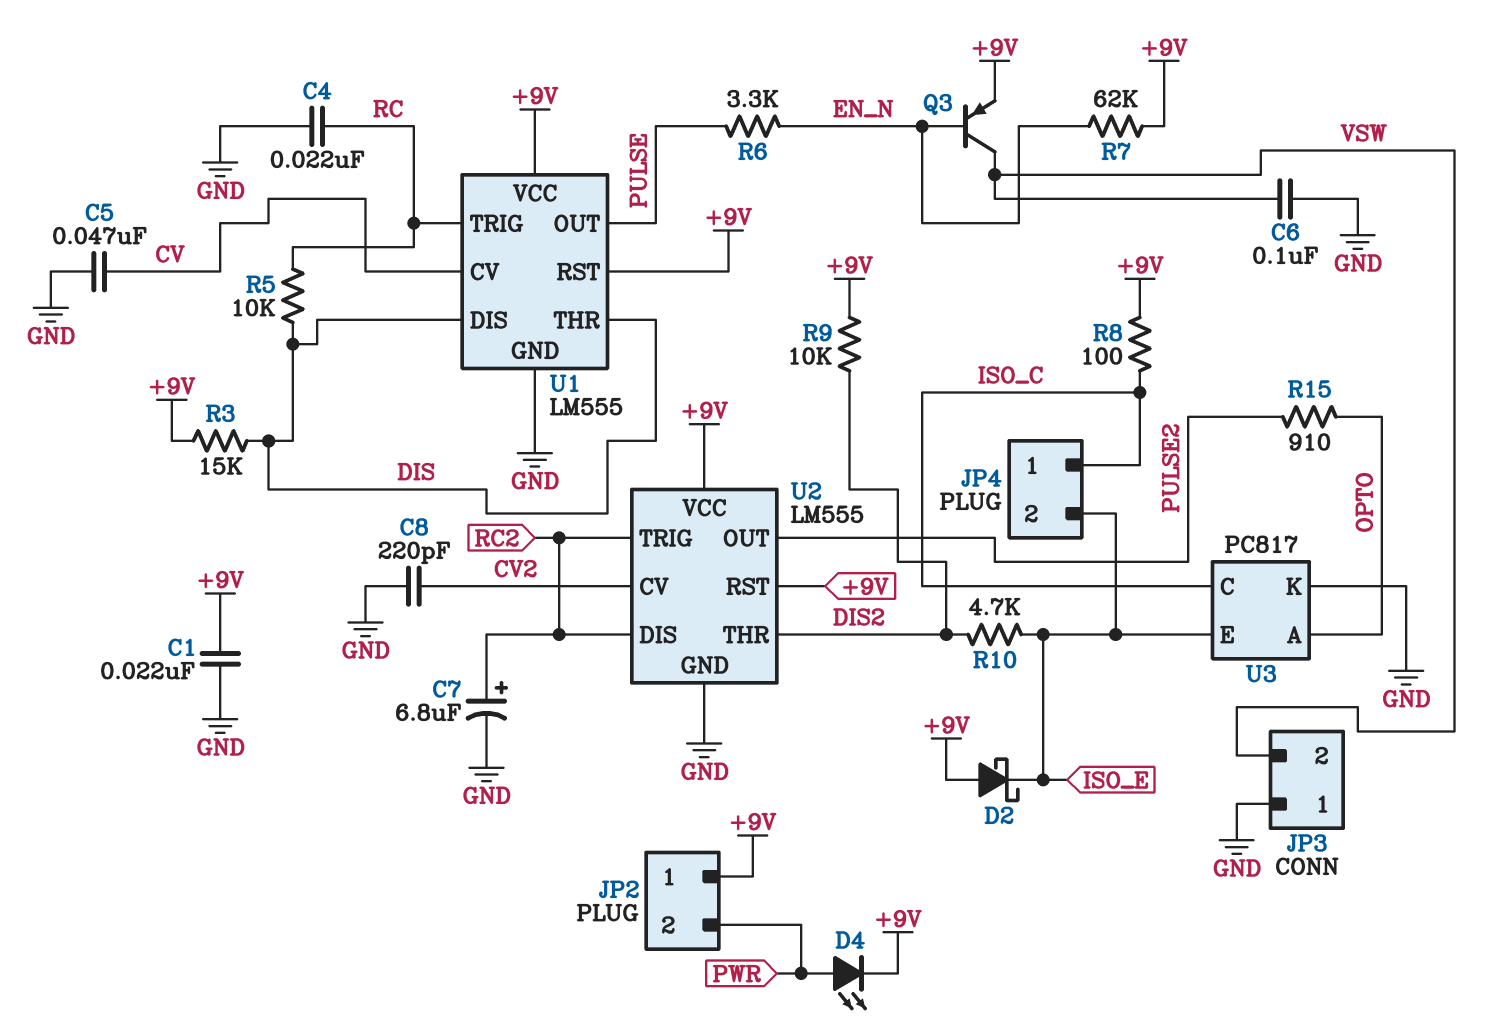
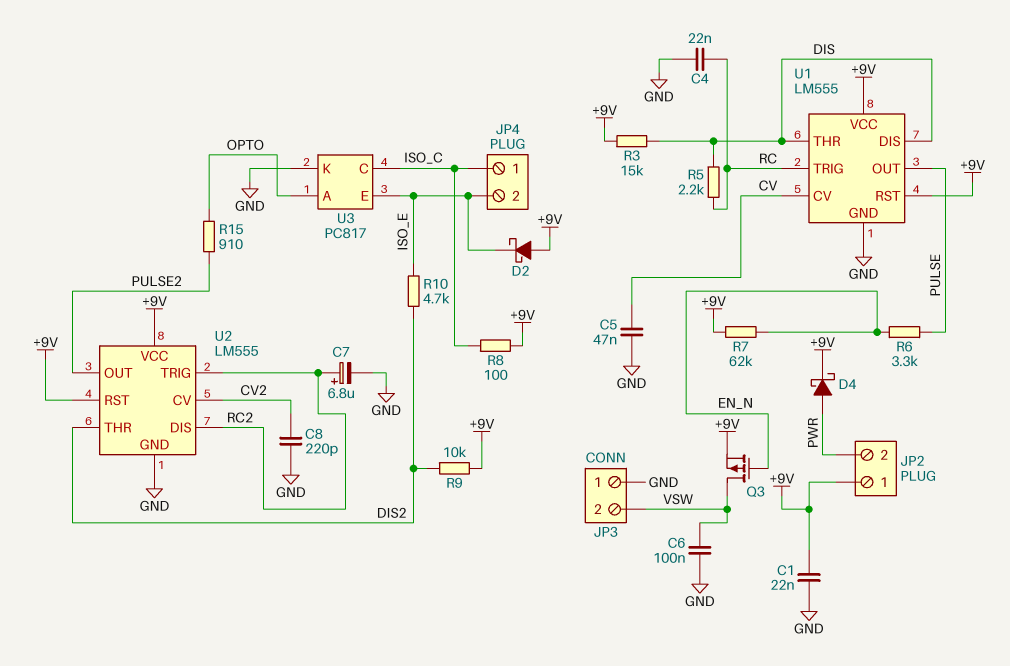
D4: LED (A PWR, K +9V) -> schottky (A PWR, K +9V)
Q3: PNP (B EN_N, C VSW, E +9V) -> PMOS (G EN_N, D VSW, S +9V)
R5: 10k (DIS, RC) -> 2.2k (DIS, RC)

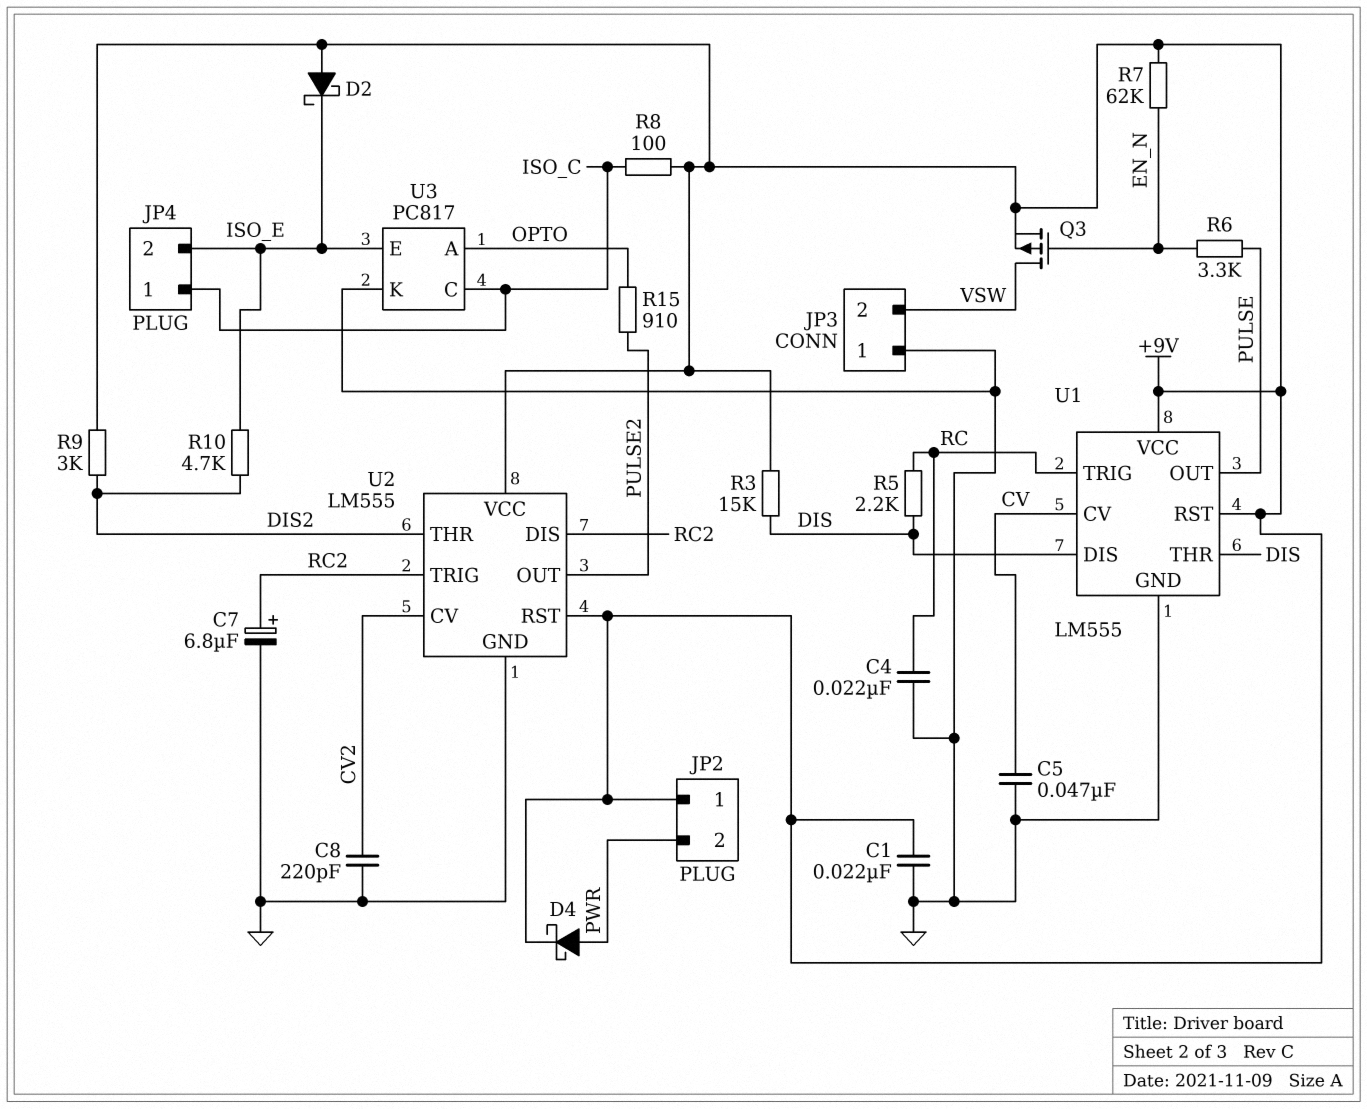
C6: 100nF (GND, VSW) -> none
R9: 10k (+9V, DIS2) -> 3k (+9V, DIS2)

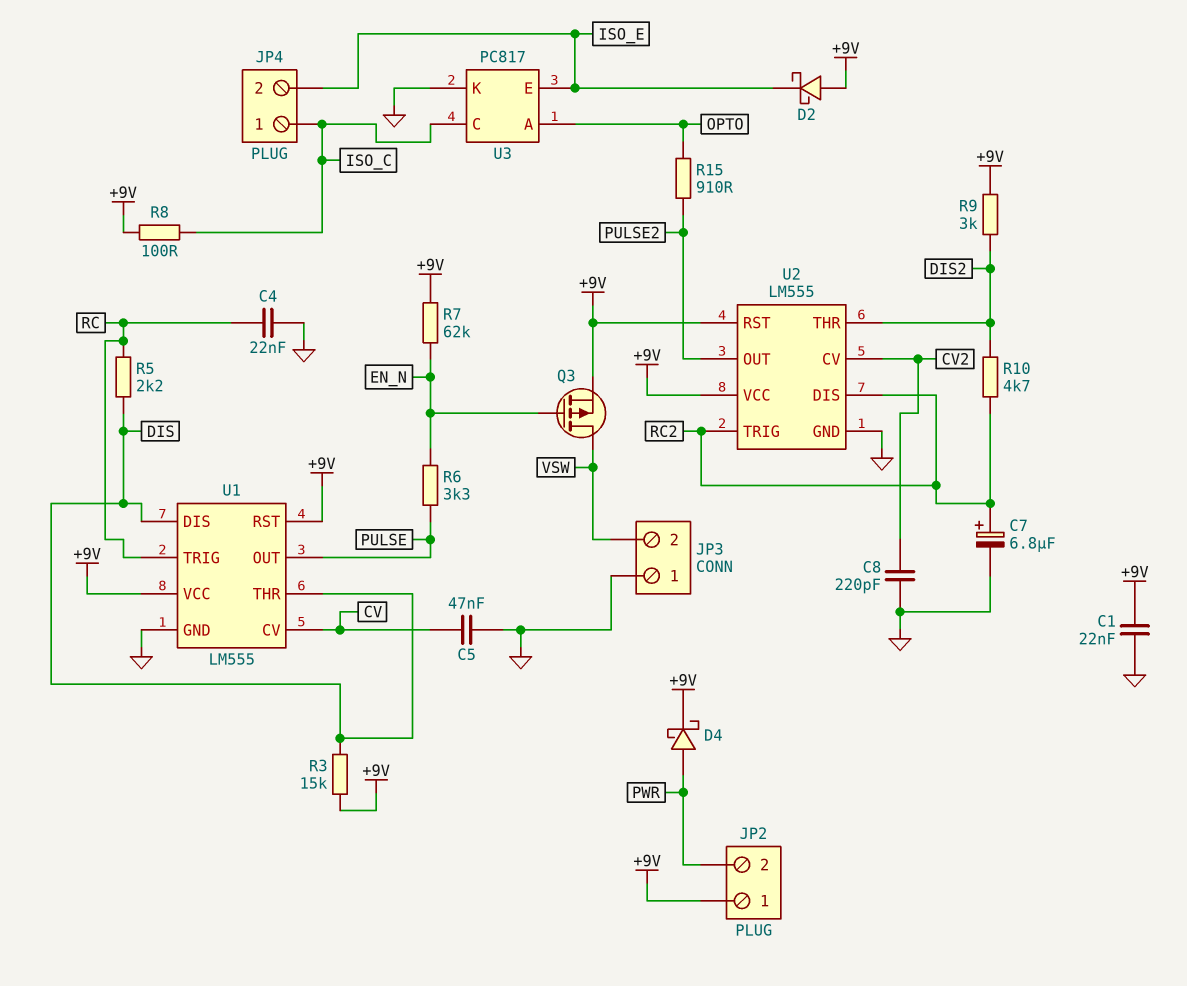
R10: 4.7k (DIS2, ISO_E) -> 4.7k (DIS2, RC2)

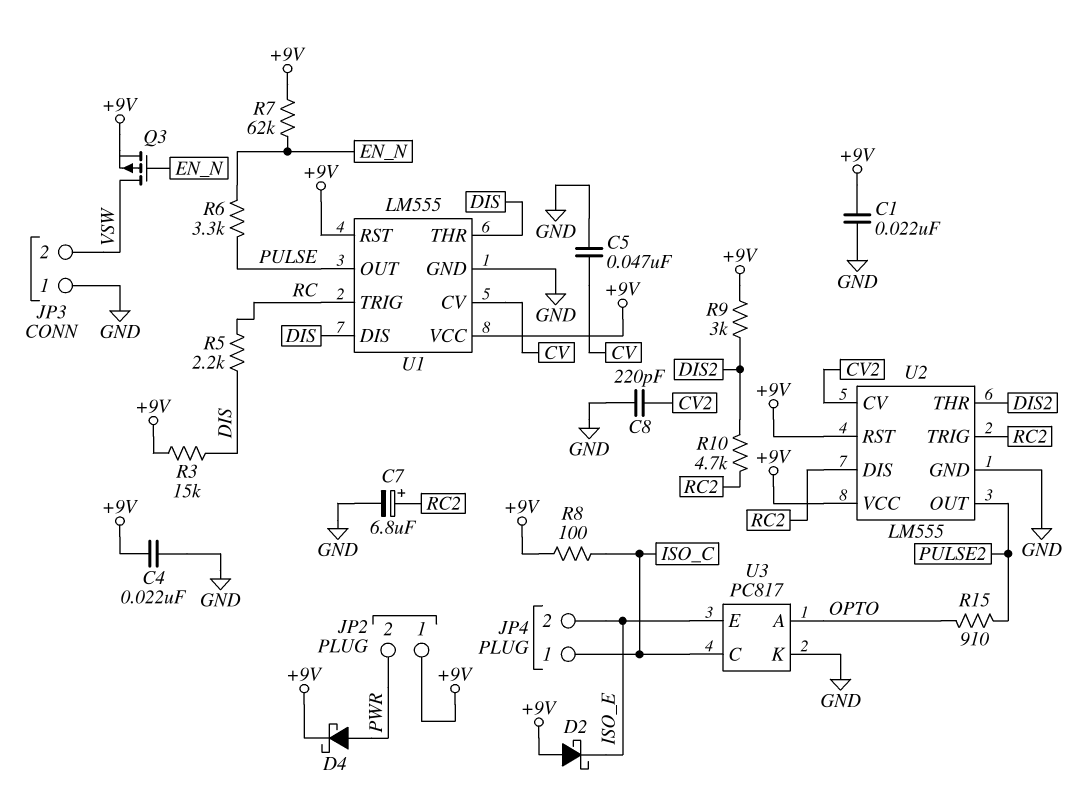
C4: 22nF (GND, RC) -> 22nF (+9V, GND)

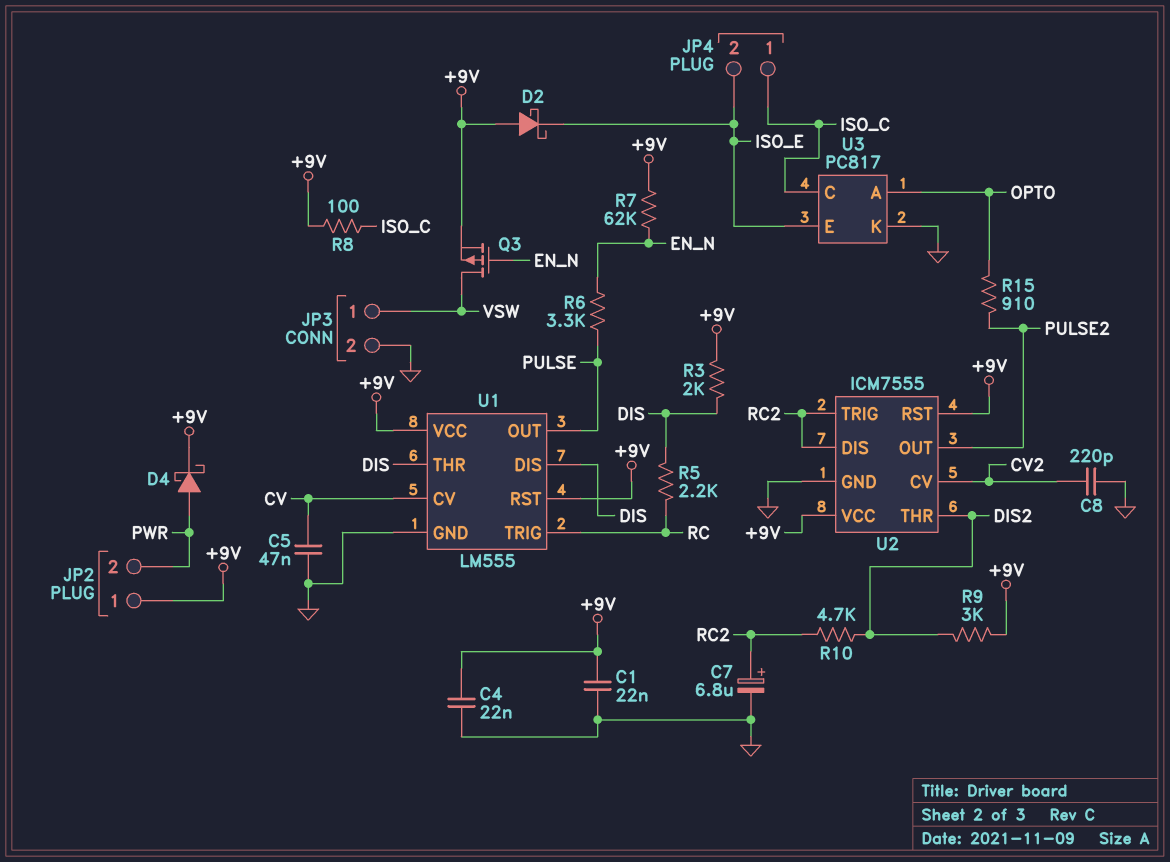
JP3 pin 1: GND -> VSW
JP3 pin 2: VSW -> GND
R3: 15k (+9V, DIS) -> 2k (+9V, DIS)
U2: LM555 -> ICM7555

